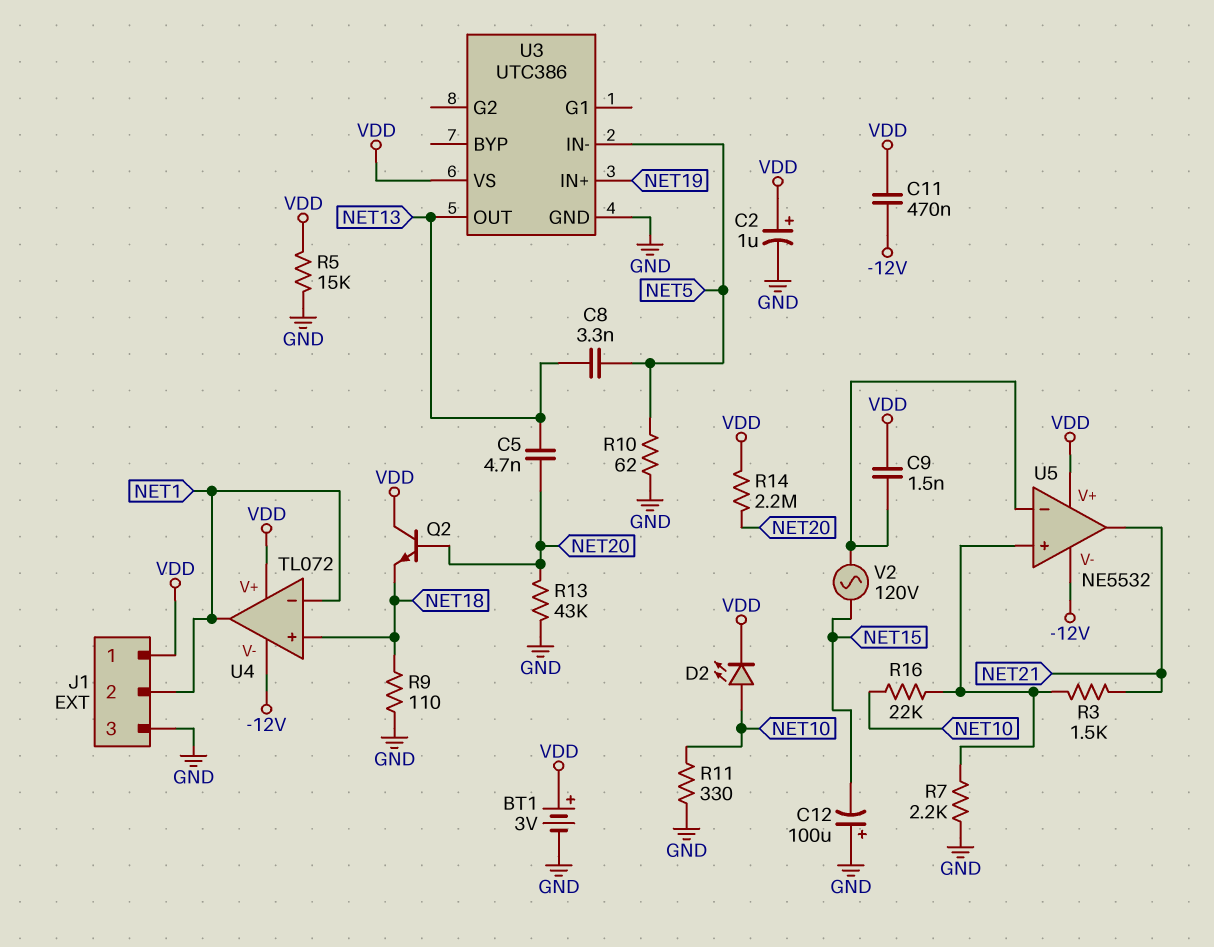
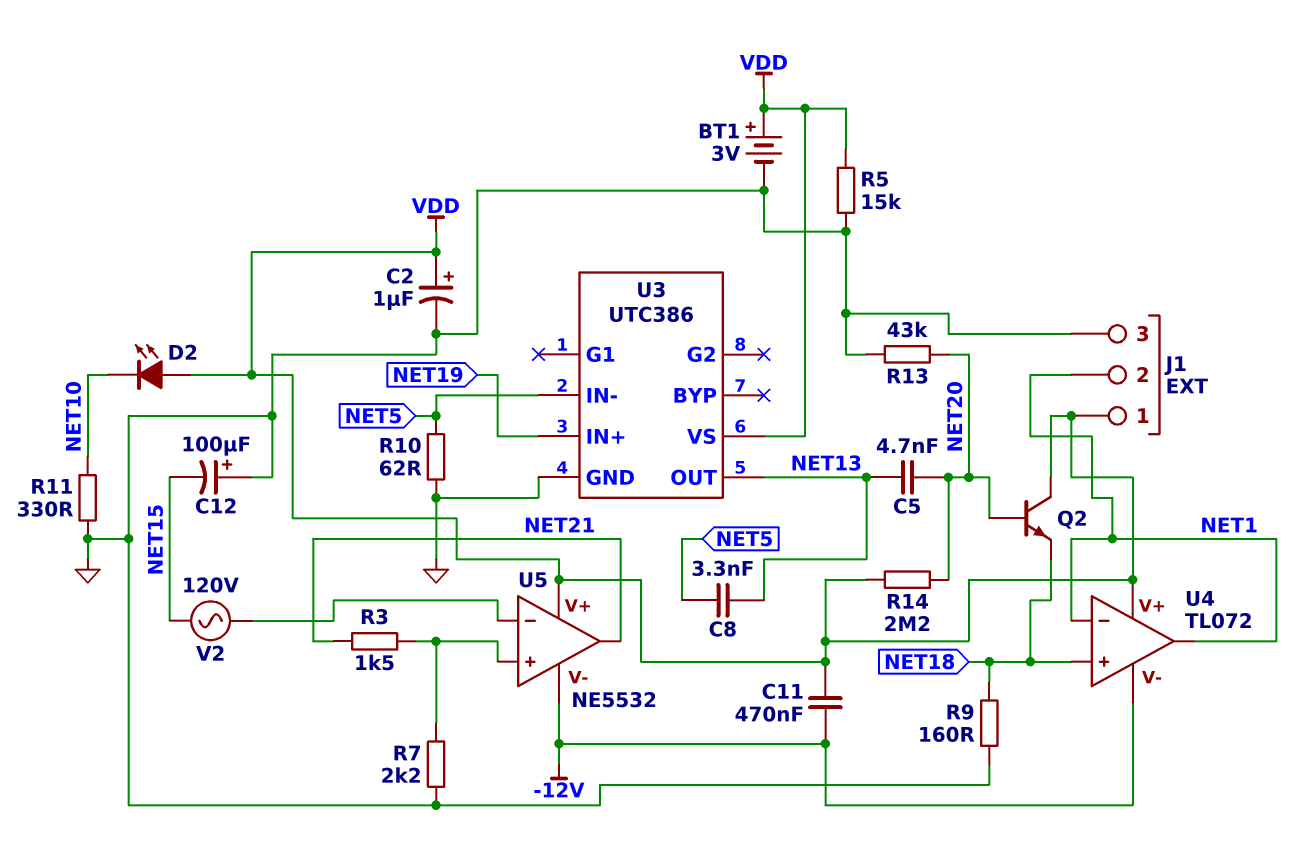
C9: 1.5nF (U5/in-, VDD) -> none
D2: LED (A NET10, K VDD) -> LED (A VDD, K NET10)
R9: 110 (GND, NET18) -> 160 (GND, NET18)
R16: 22k (NET10, U5/in+) -> none

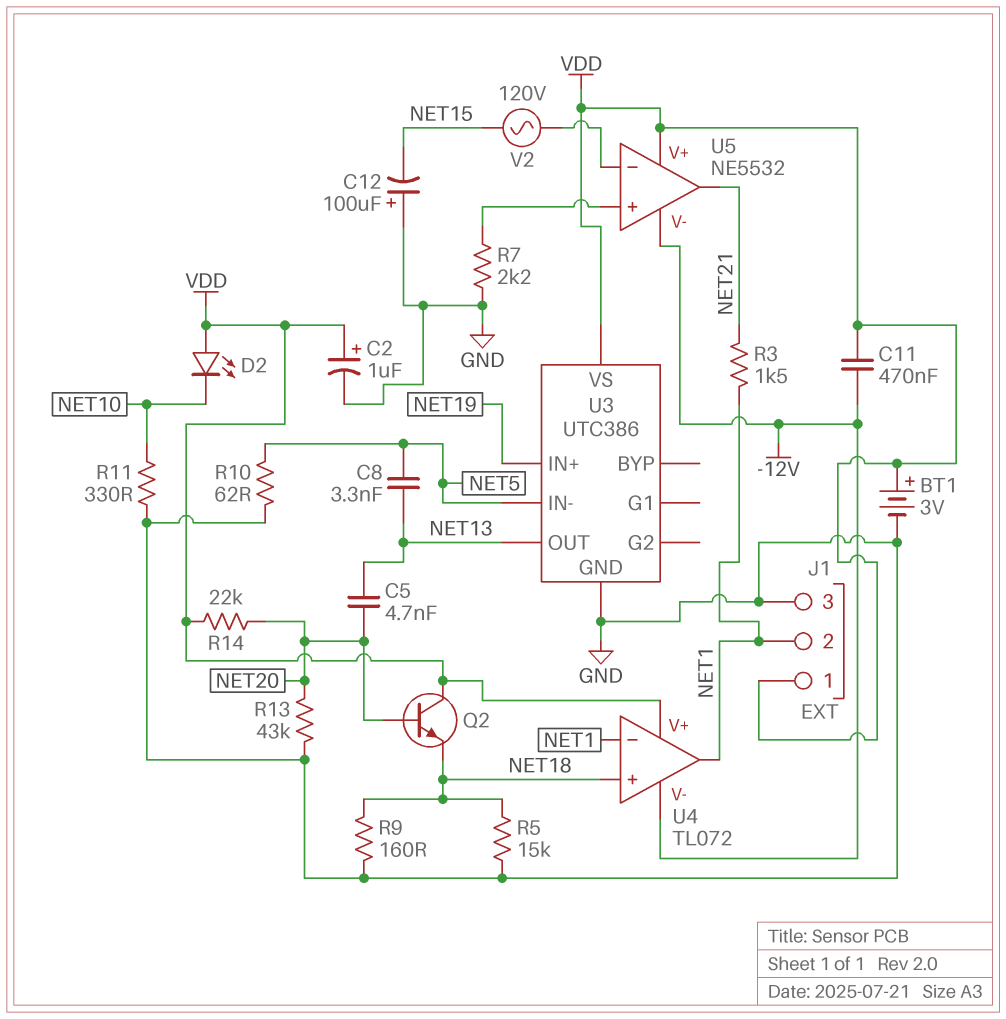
R3: 1.5k (NET21, U5/in+) -> 1.5k (NET1, NET21)
R5: 15k (GND, VDD) -> 15k (GND, NET18)
R14: 2.2M (NET20, VDD) -> 22k (NET20, VDD)

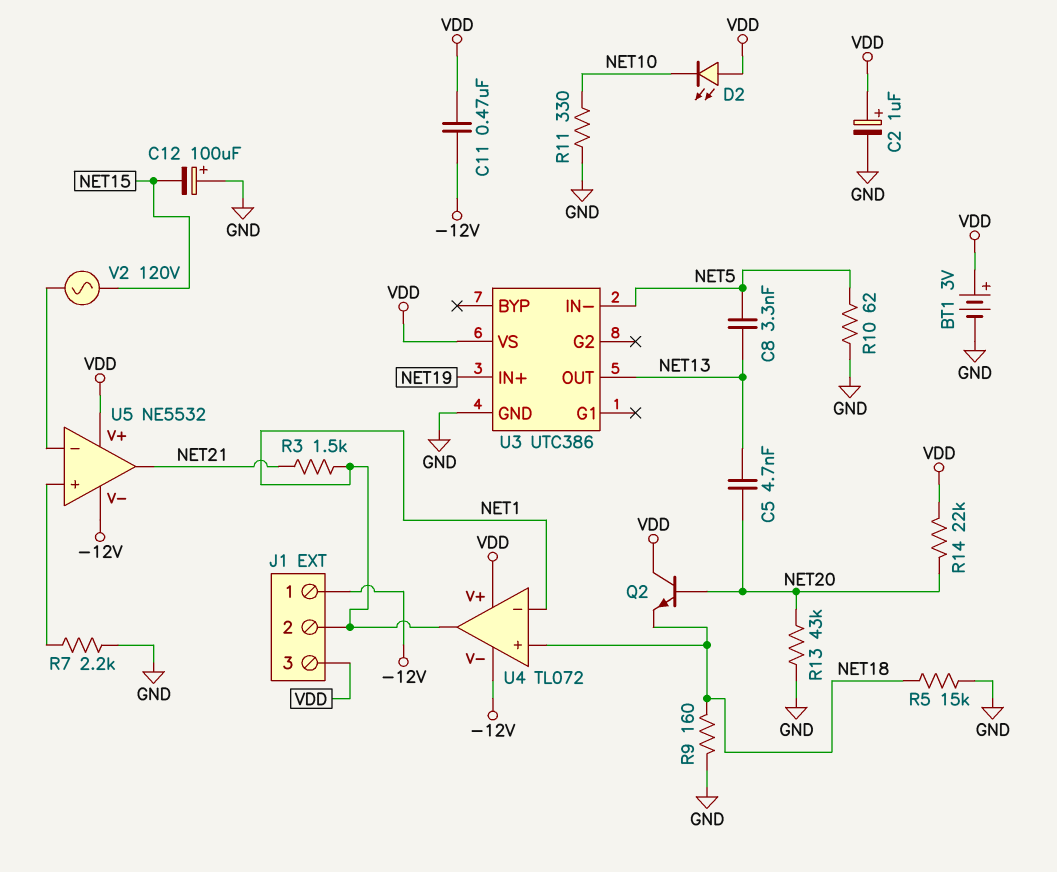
J1 pin 1: VDD -> -12V
J1 pin 3: GND -> VDD

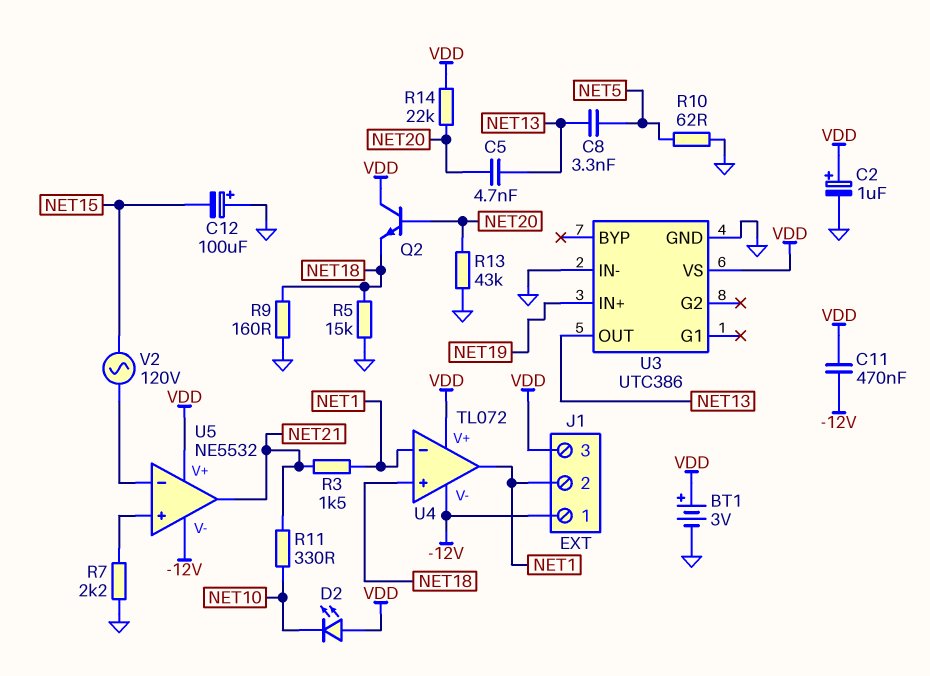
R11: 330 (GND, NET10) -> 330 (NET10, NET21)
U3 pin IN-: NET5 -> GND

